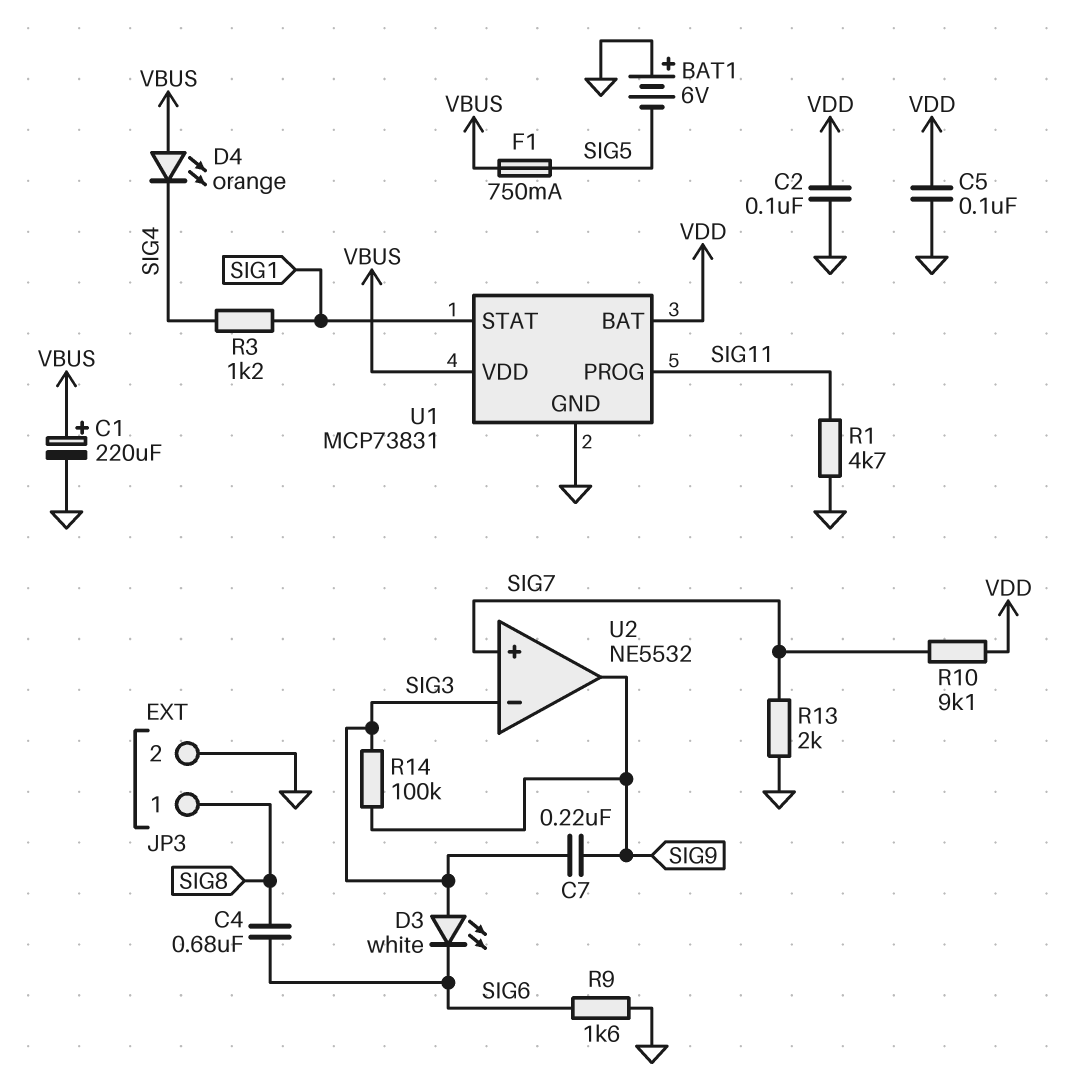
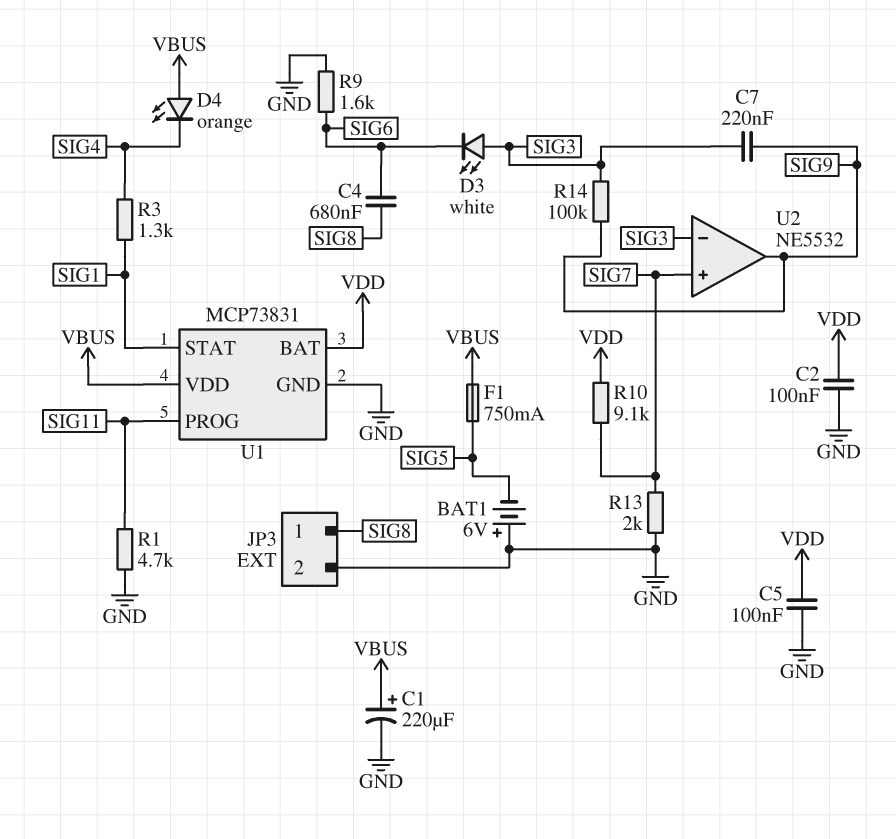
R3: 1.2k (SIG1, SIG4) -> 1.3k (SIG1, SIG4)

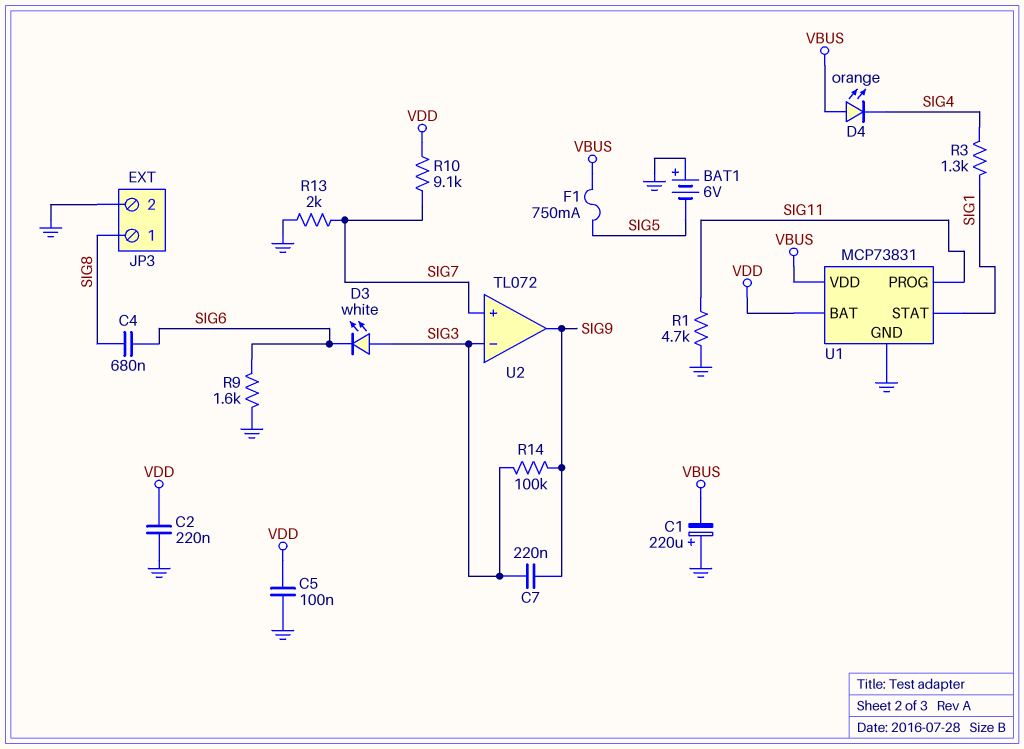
C1: 220uF (plus VBUS, minus GND) -> 220uF (plus GND, minus VBUS)
C2: 100nF (GND, VDD) -> 220nF (GND, VDD)
U2: NE5532 -> TL072

